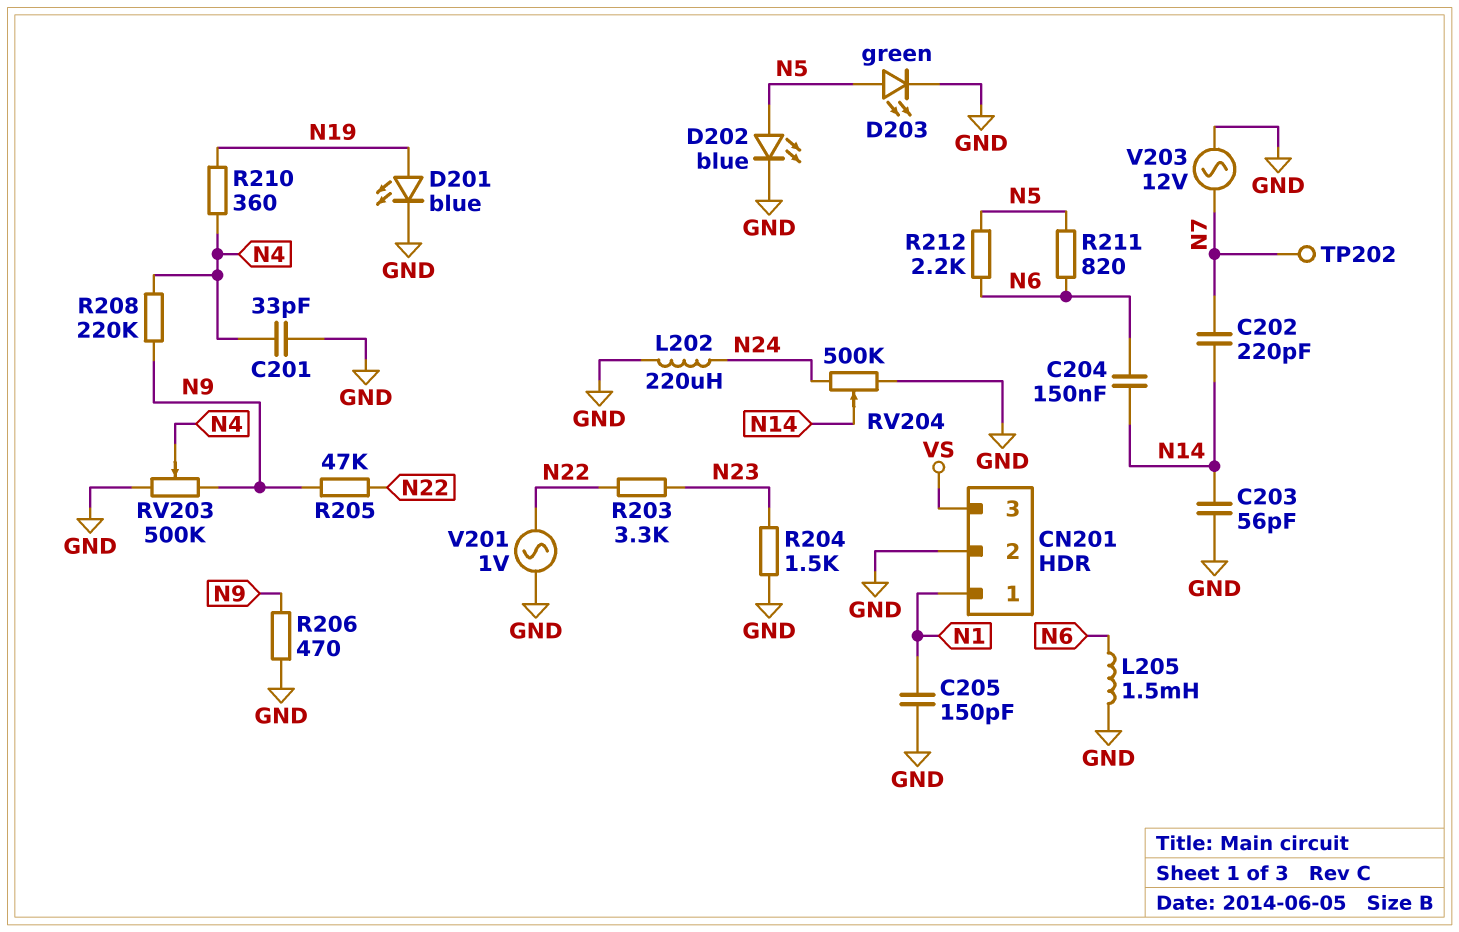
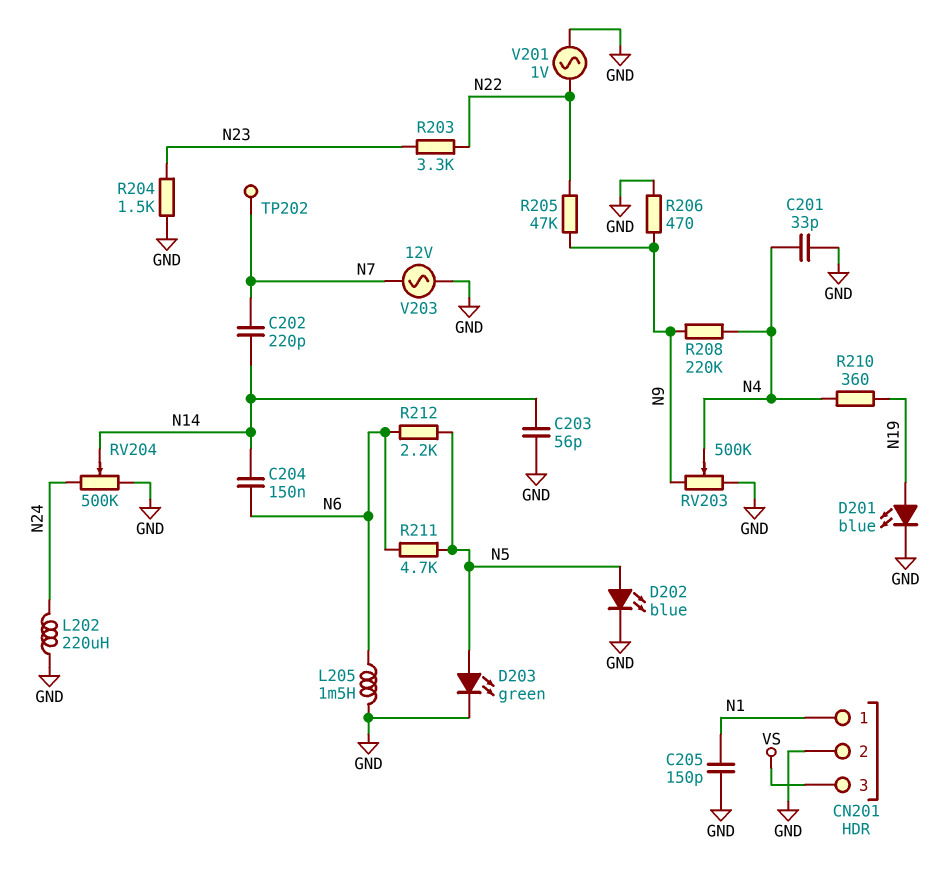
R211: 820 (N5, N6) -> 4.7k (N5, N6)

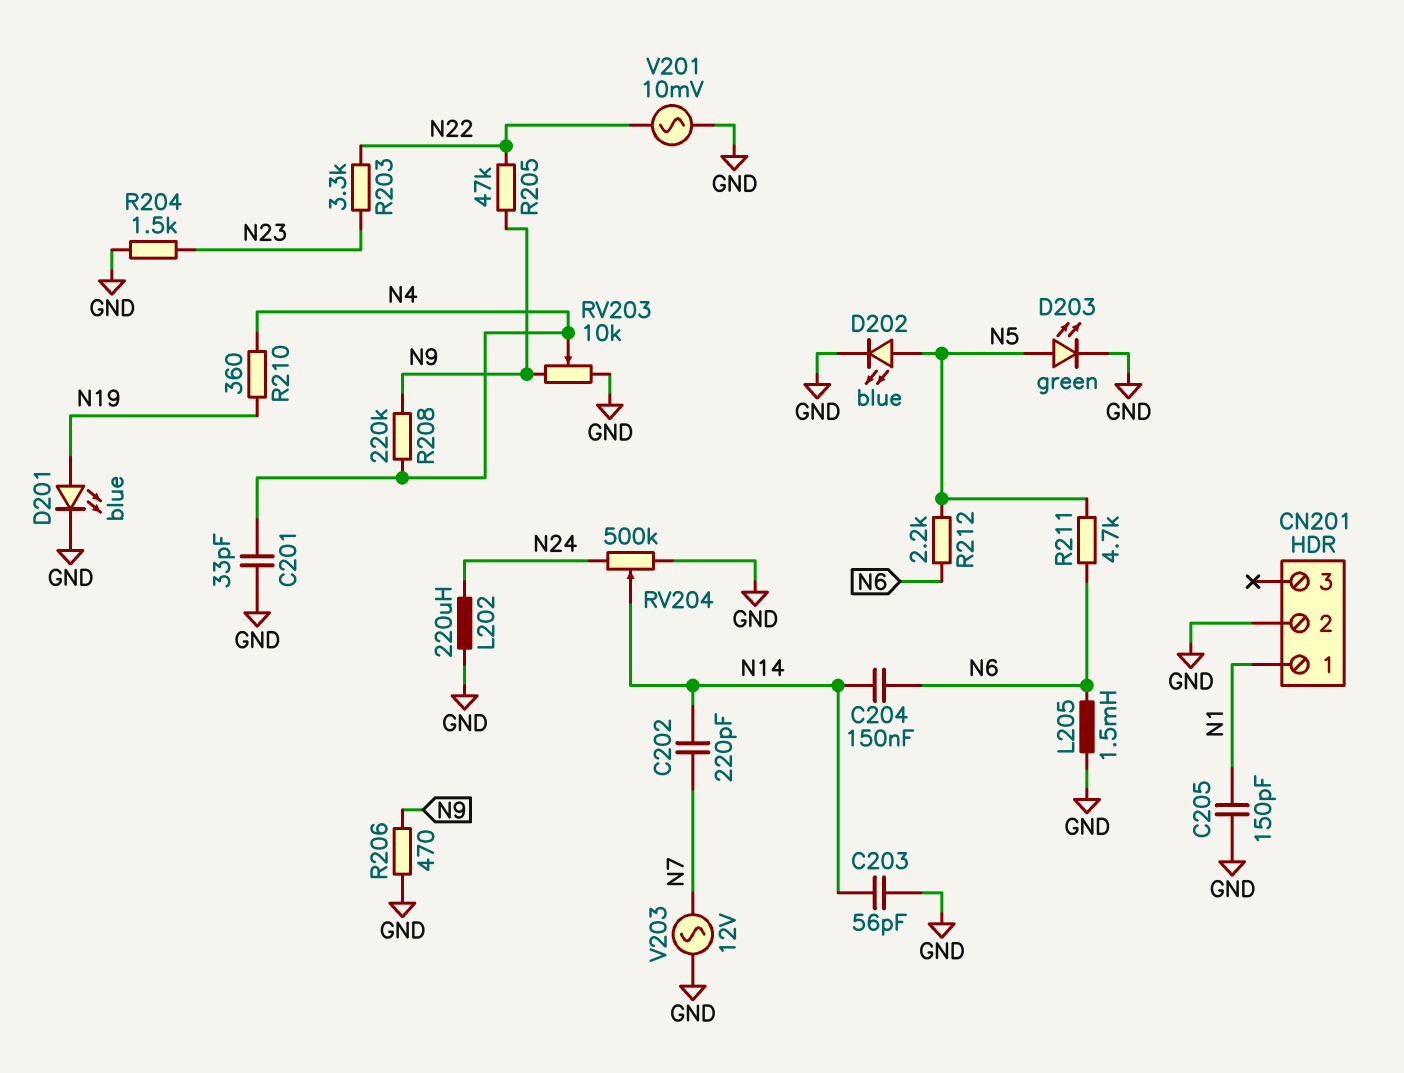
CN201 pin 3: VS -> none
RV203: 500k (GND, N9, wiper N4) -> 10k (GND, N9, wiper N4)
TP202: test point (N7) -> none
V201: AC 1V (GND, N22) -> AC 10mV (GND, N22)

